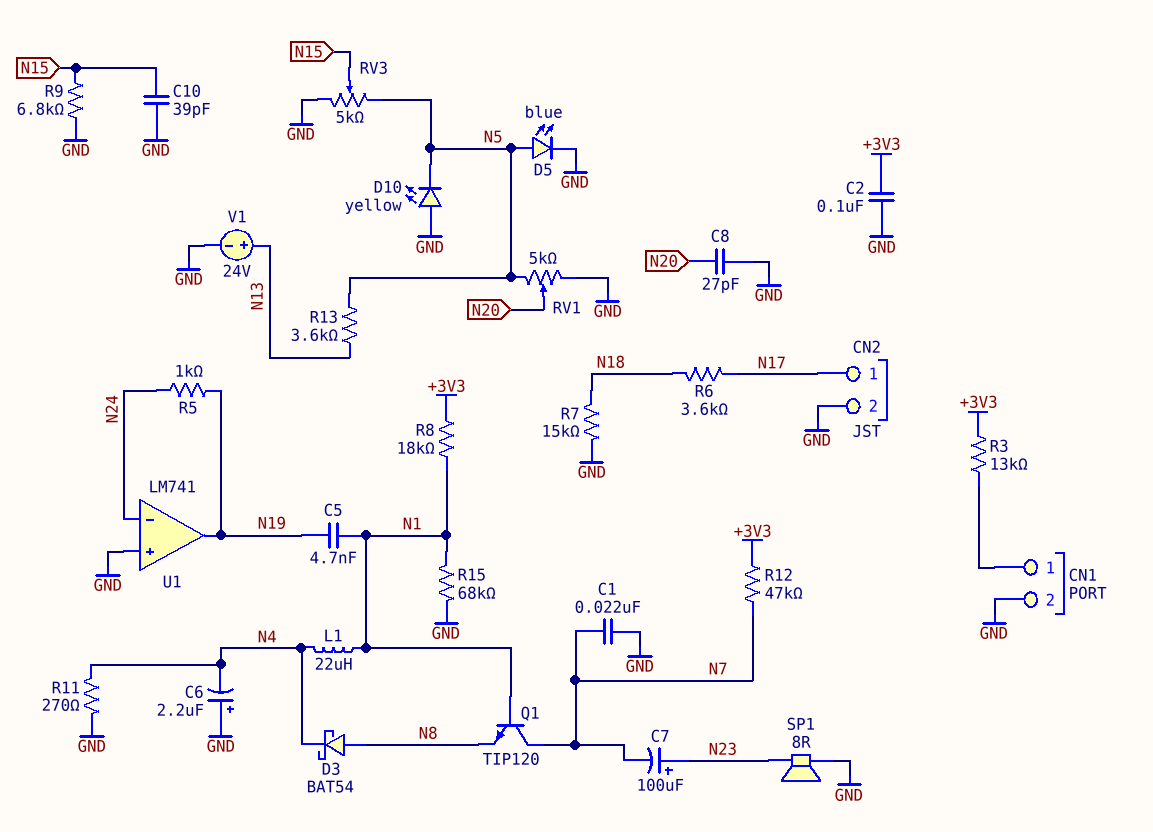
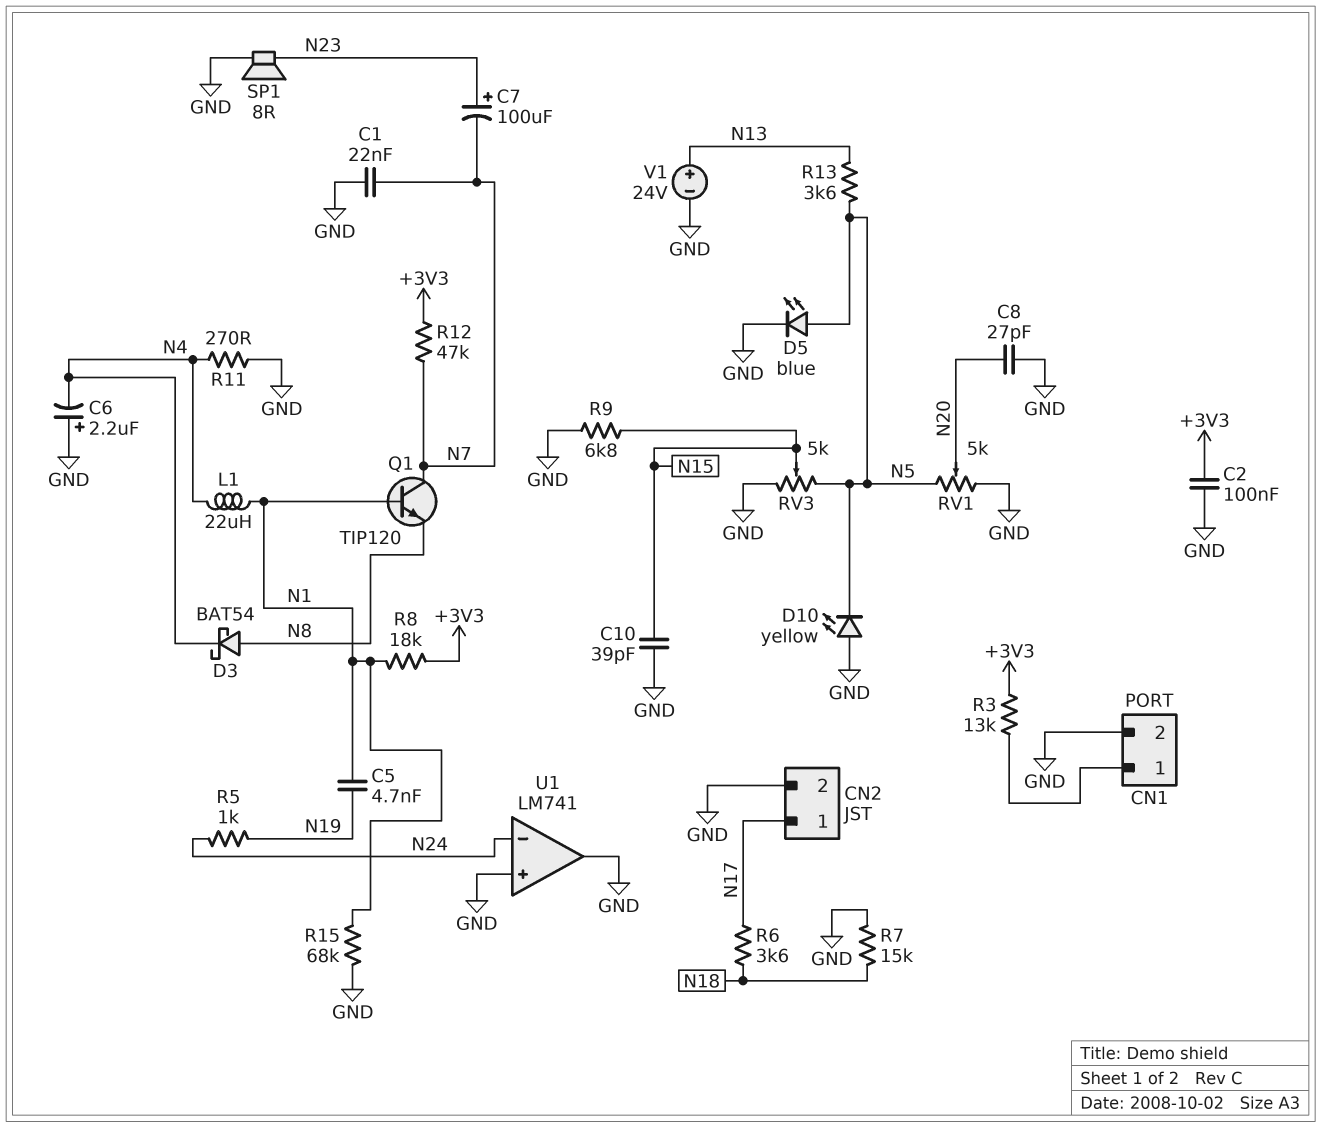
U1 pin out: N19 -> GND

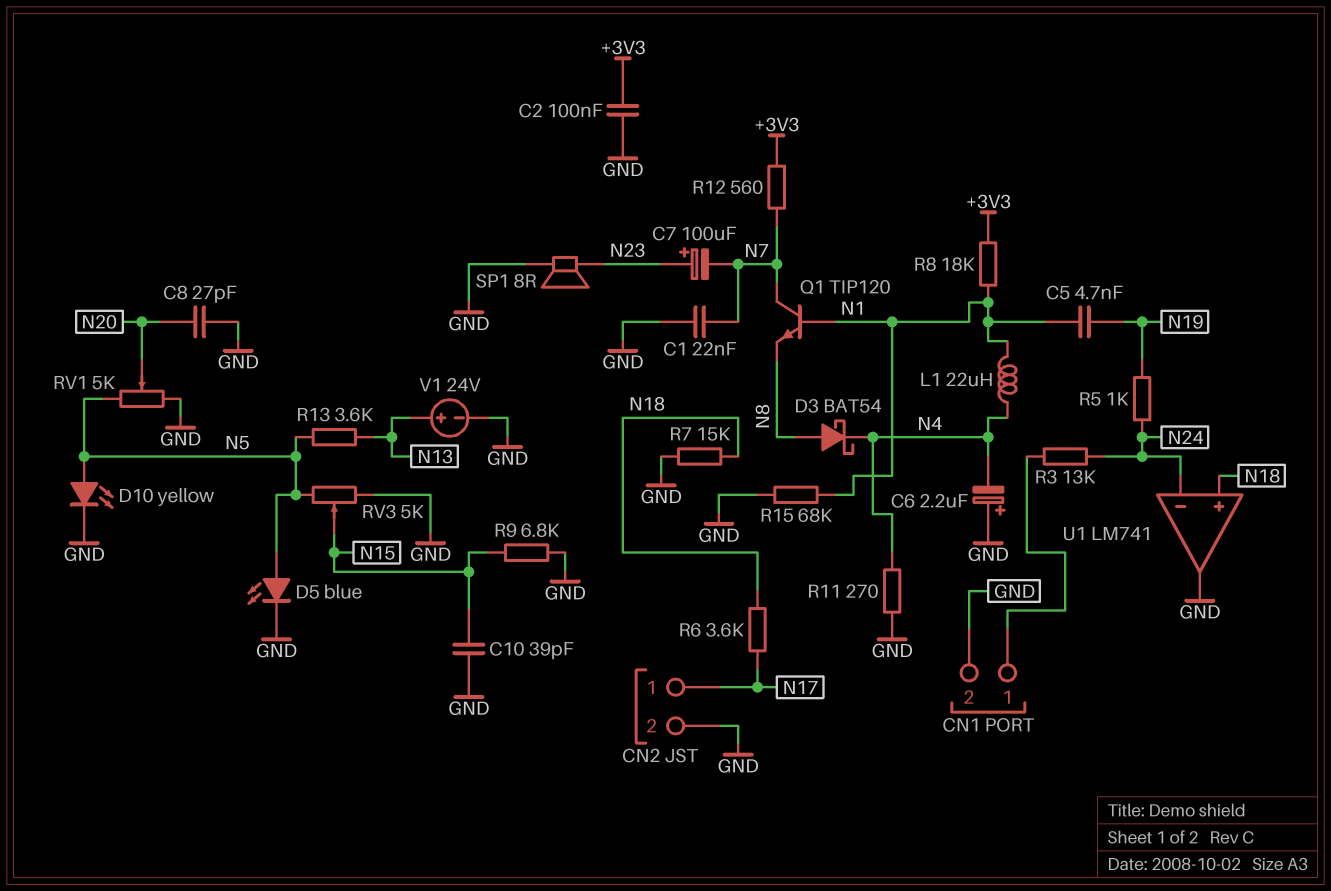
D10: LED yellow (A GND, K N5) -> LED yellow (A N5, K GND)
R3: 13k (+3V3, CN1/1) -> 13k (CN1/1, N24)
R12: 47k (+3V3, N7) -> 560 (+3V3, N7)
U1 pin in+: GND -> N18

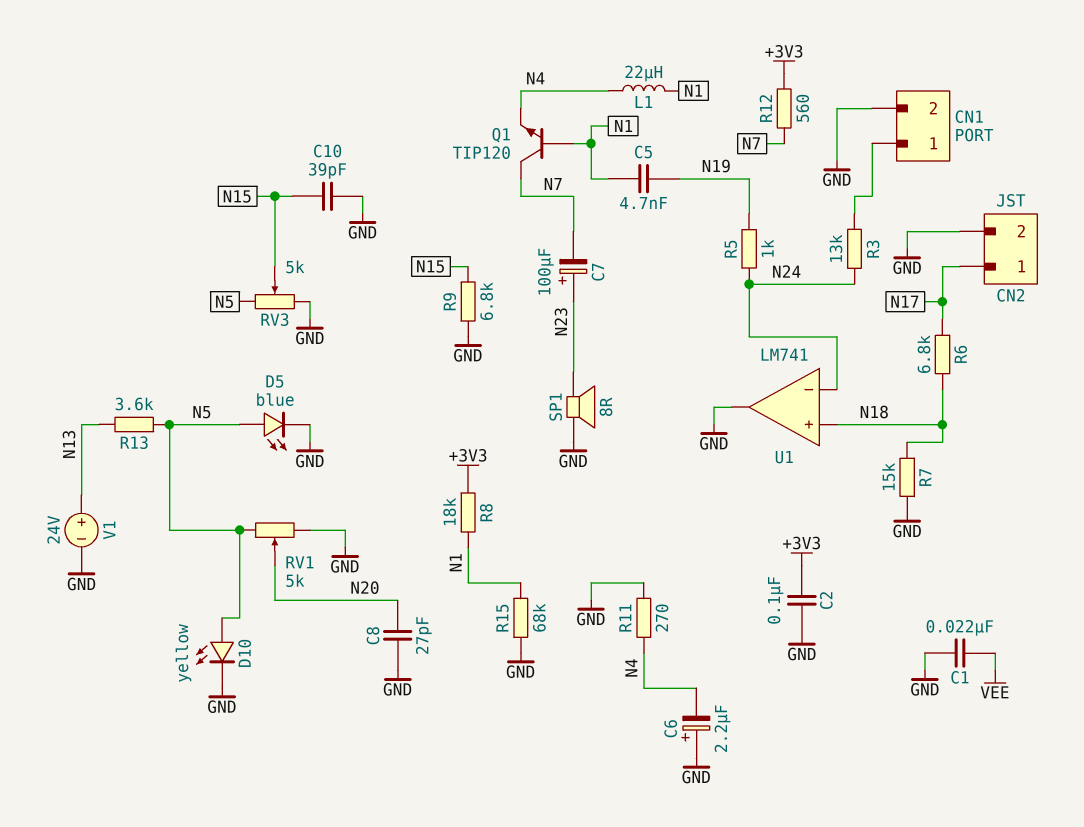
C1: 22nF (GND, N7) -> 22nF (GND, VEE)
D3: schottky BAT54 (A N8, K N4) -> none
Q1: NPN TIP120 (B N1, C N7, E N8) -> NPN TIP120 (B N1, C N7, E N4)
R6: 3.6k (N17, N18) -> 6.8k (N17, N18)

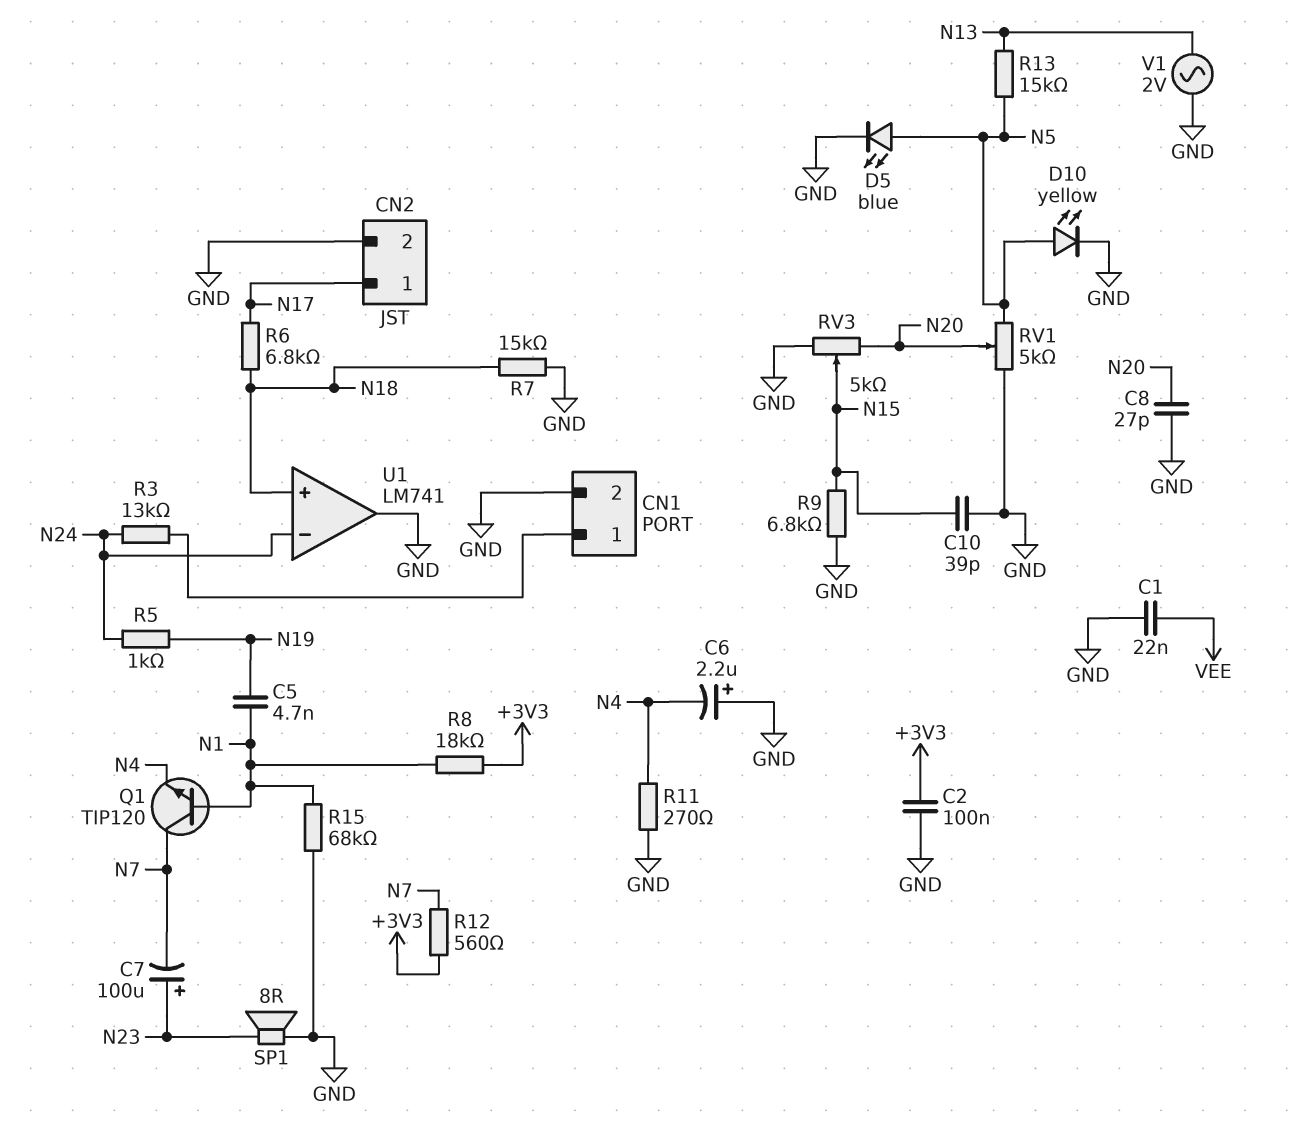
L1: 22uH (N1, N4) -> none
R13: 3.6k (N5, N13) -> 15k (N5, N13)
RV3: 5k (GND, N5, wiper N15) -> 5k (GND, N20, wiper N15)
V1: 24V (plus N13, minus GND) -> AC 2V (GND, N13)

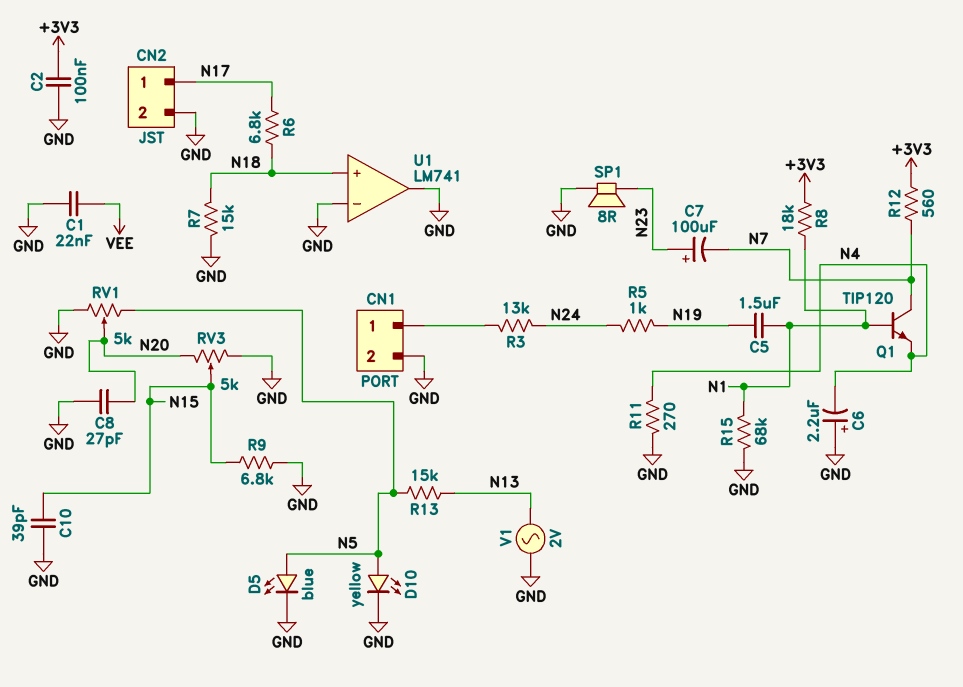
C5: 4.7nF (N1, N19) -> 1.5uF (N1, N19)
U1 pin in-: N24 -> GND

